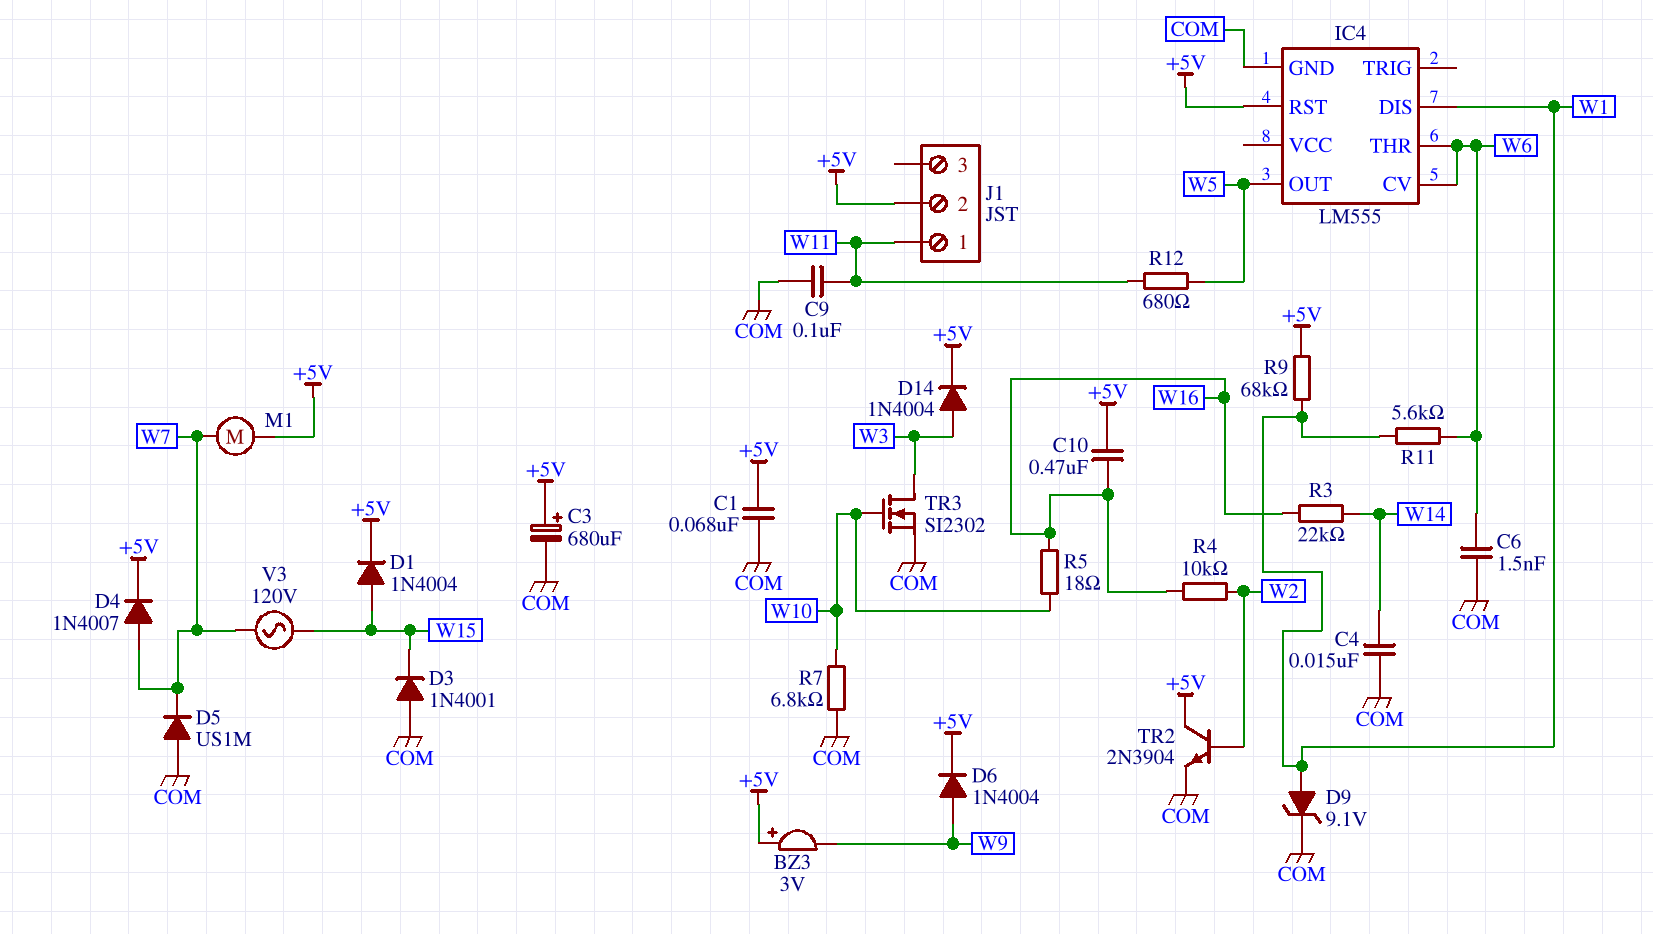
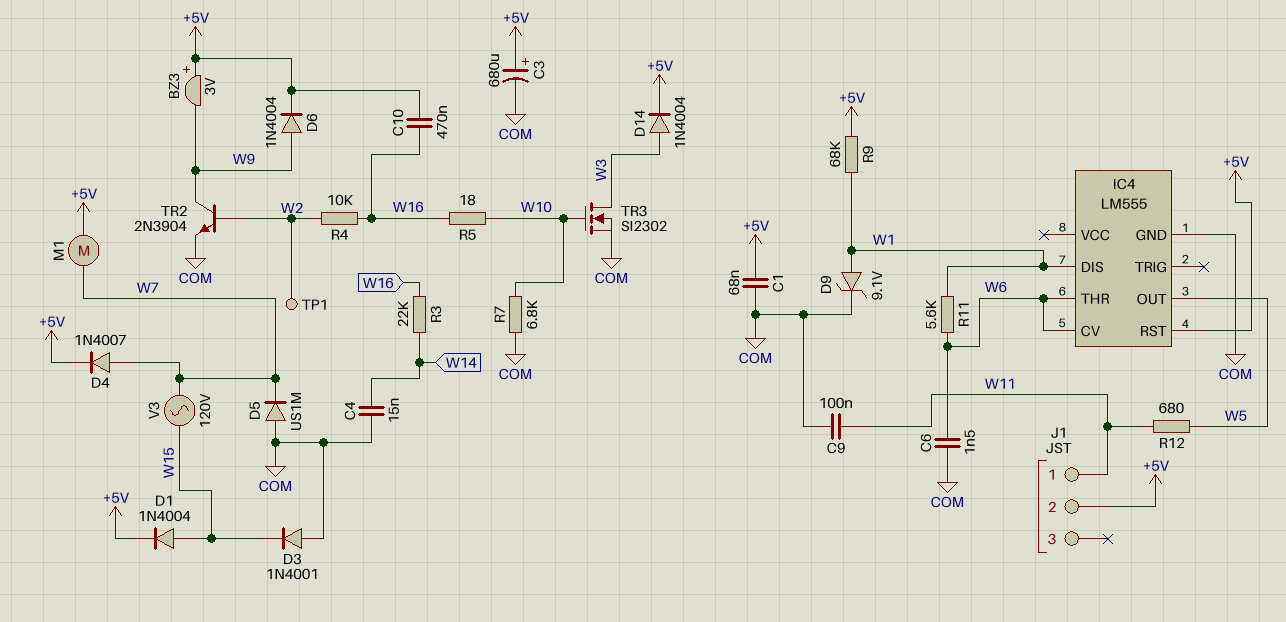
TP1: none -> test point (W2)
TR2: NPN 2N3904 (B W2, C +5V, E COM) -> NPN 2N3904 (B W2, C W9, E COM)

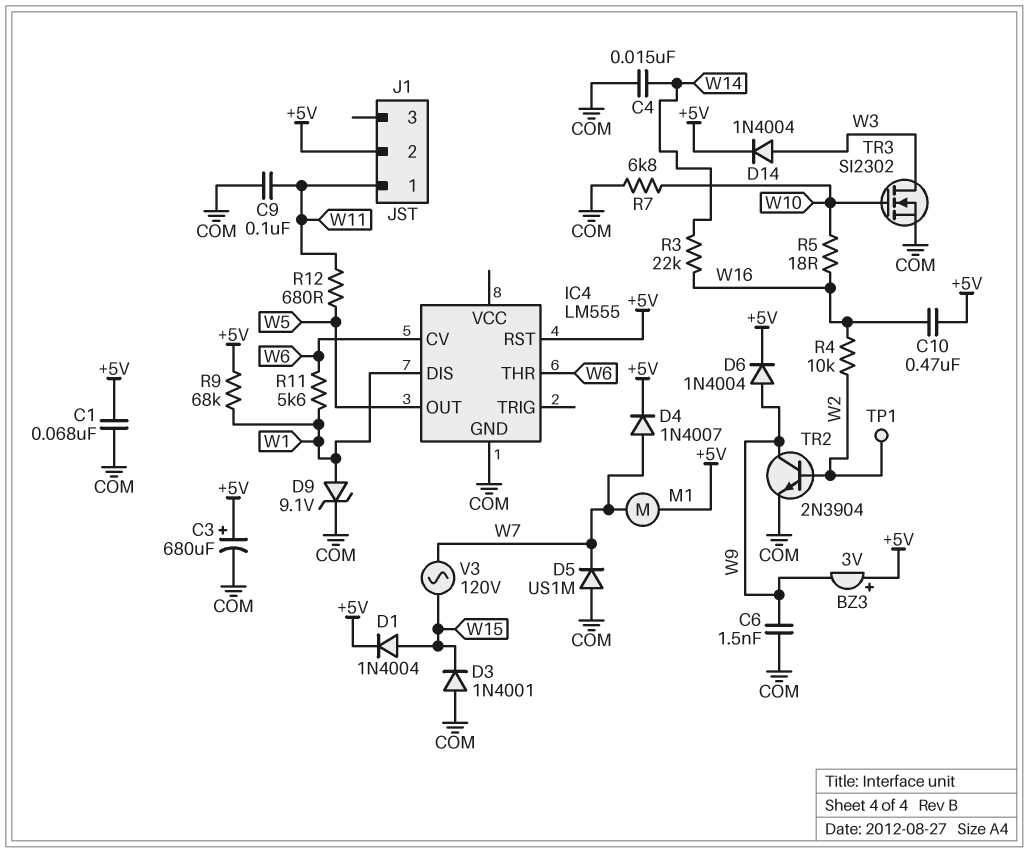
C6: 1.5nF (COM, W6) -> 1.5nF (COM, W9)

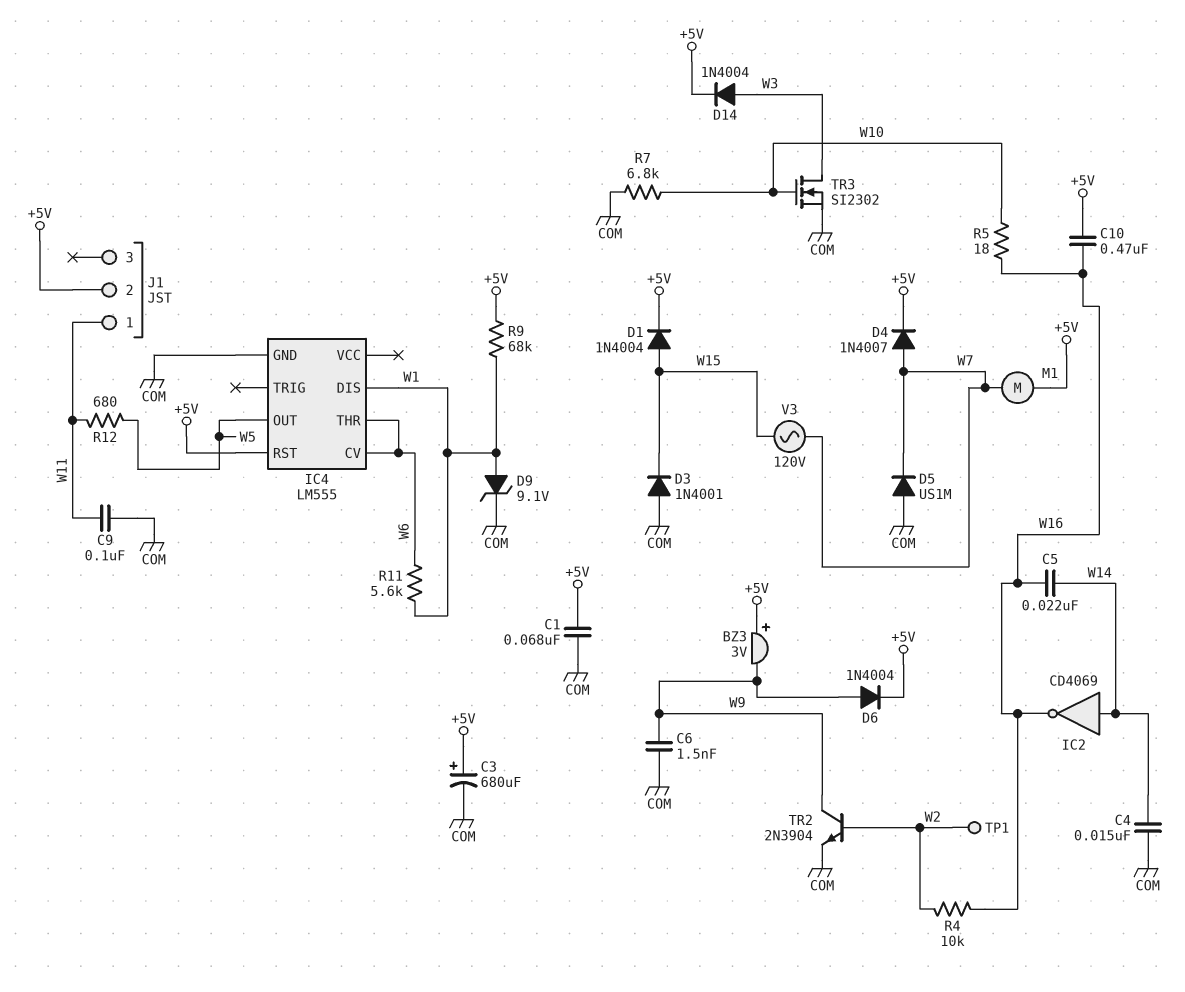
C5: none -> 22nF (W14, W16)
IC2: none -> NOT CD4069 (in W14, out W16)
R3: 22k (W14, W16) -> none

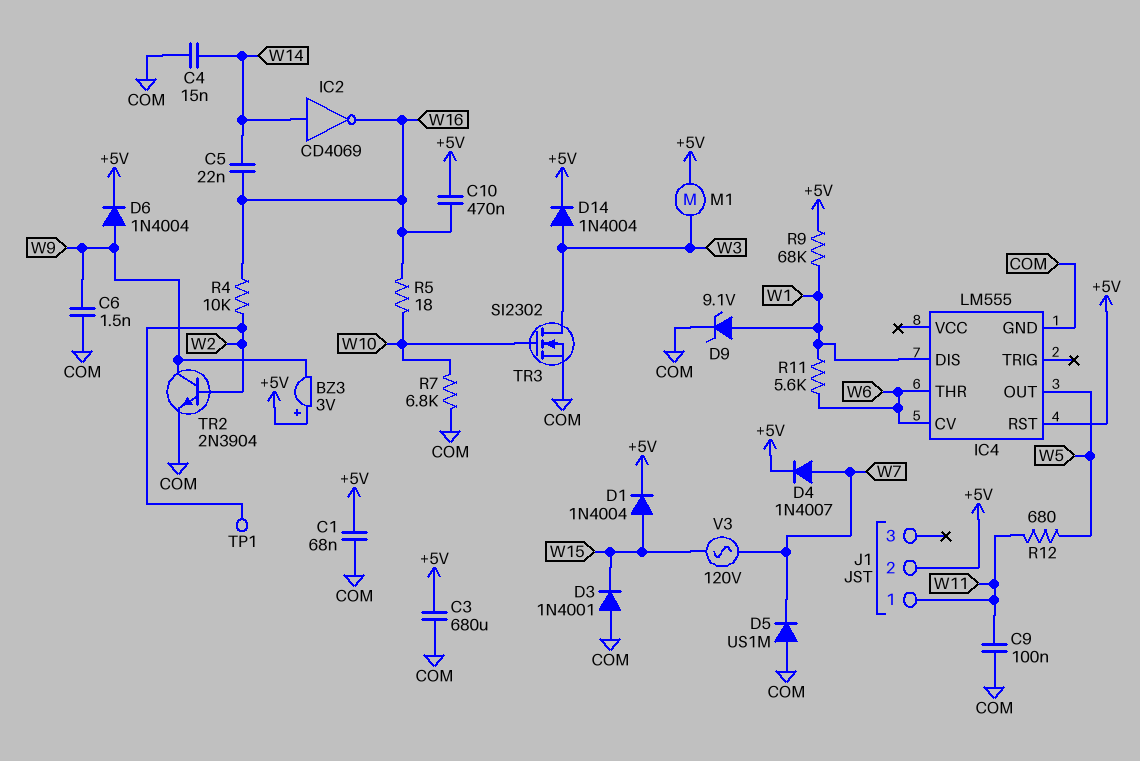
C3: 680uF (plus +5V, minus COM) -> 680uF (+5V, COM)
M1: motor (+5V, W7) -> motor (+5V, W3)

